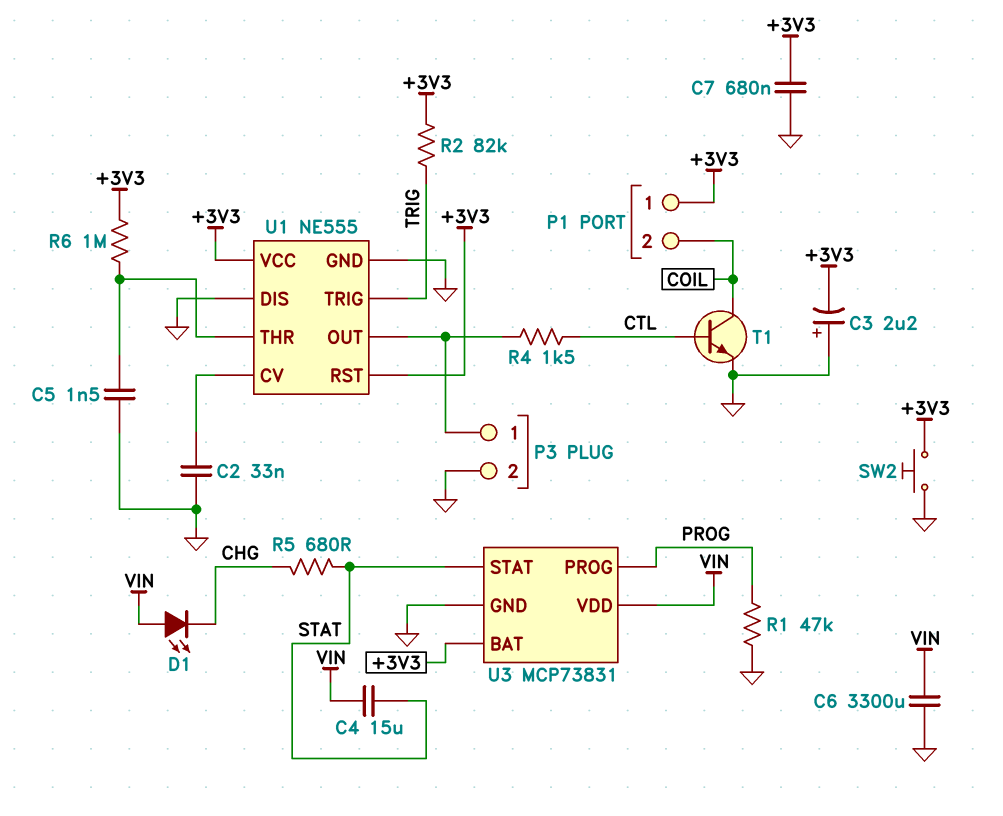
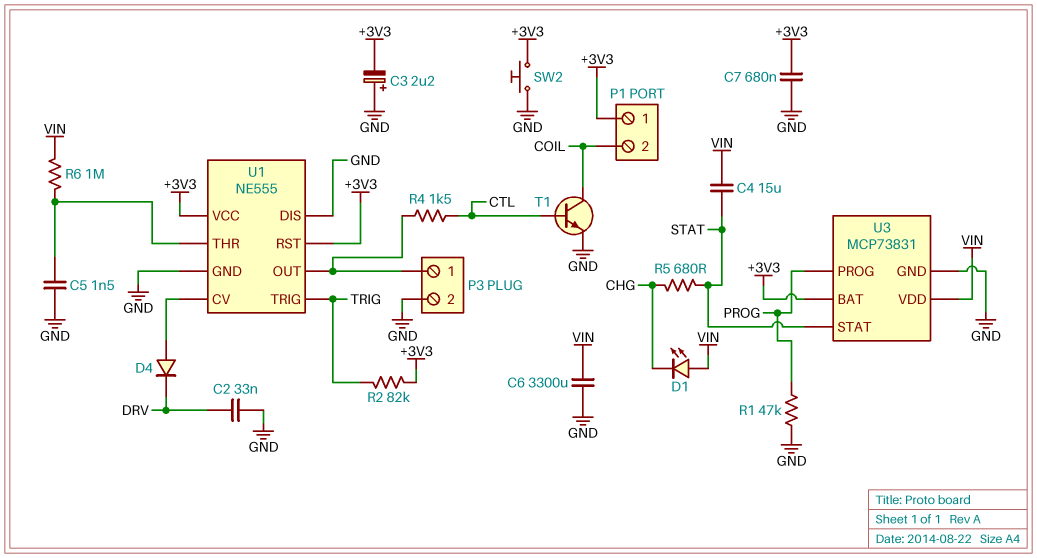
C2: 33nF (GND, U1/CV) -> 33nF (DRV, GND)
D4: none -> diode (A U1/CV, K DRV)
R6: 1M (+3V3, U1/THR) -> 1M (U1/THR, VIN)

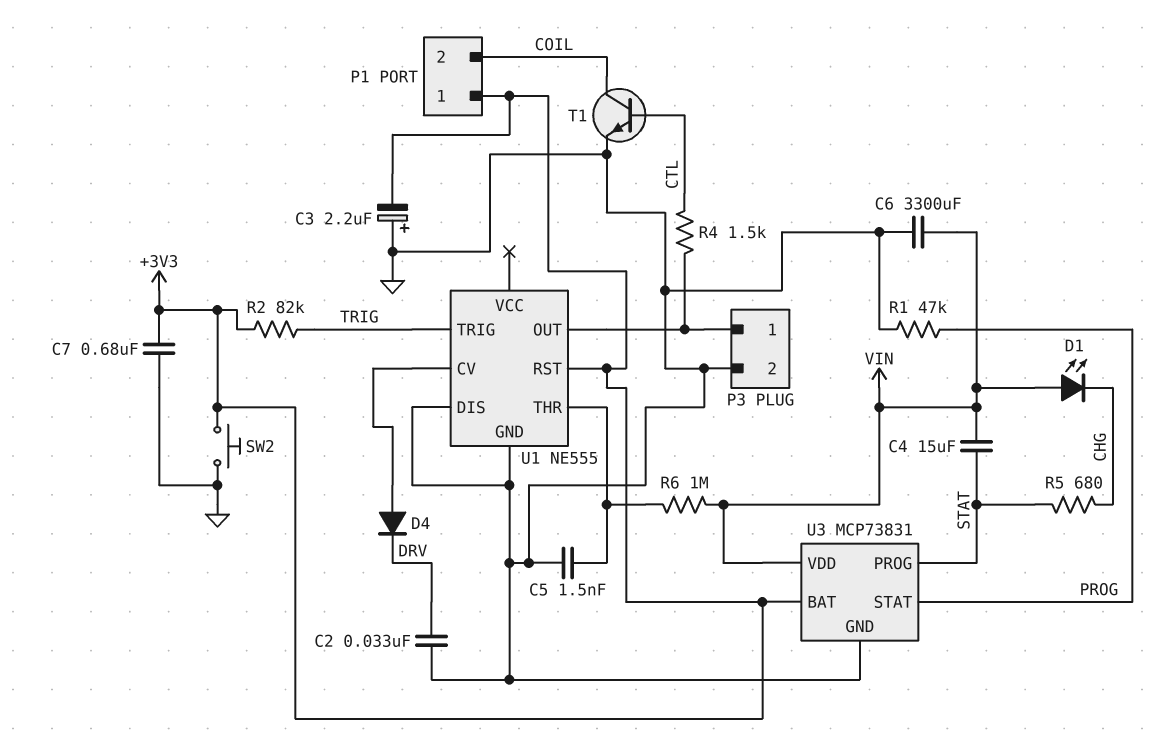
U1 pin VCC: +3V3 -> none
U3 pin PROG: PROG -> STAT
U3 pin STAT: STAT -> PROG

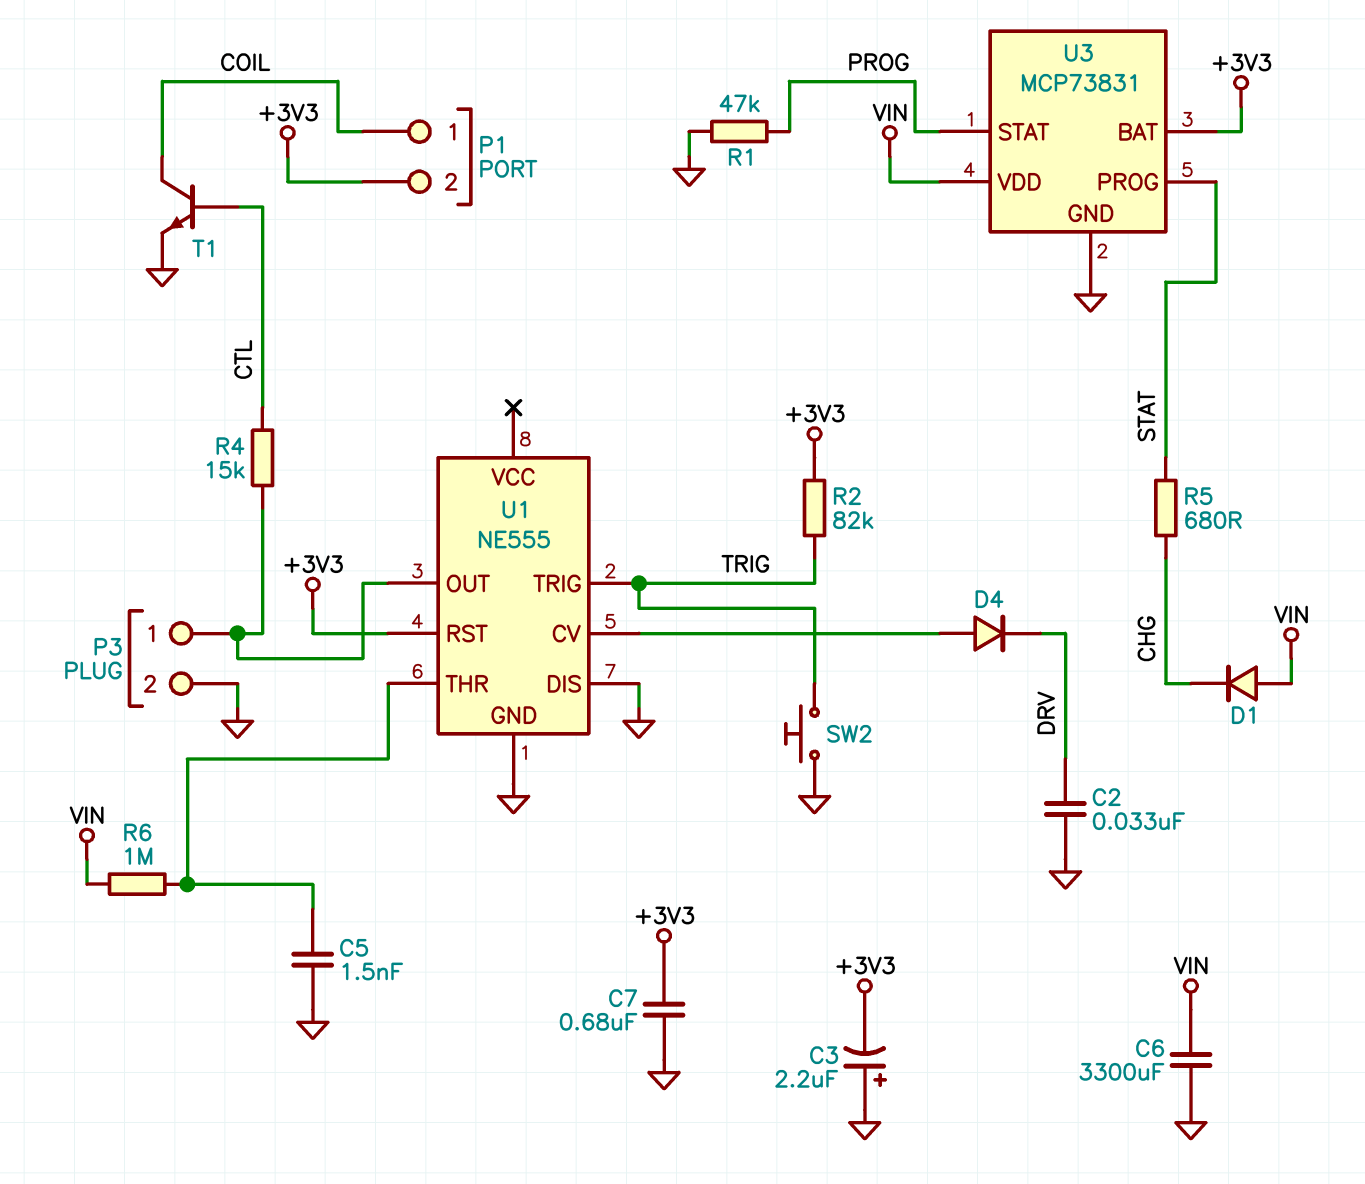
C4: 15uF (STAT, VIN) -> none
D1: LED (A VIN, K CHG) -> diode (A VIN, K CHG)
P1 pin 1: +3V3 -> COIL
P1 pin 2: COIL -> +3V3
R4: 1.5k (CTL, P3/1) -> 15k (CTL, P3/1)
SW2: button (+3V3, GND) -> button (GND, TRIG)

